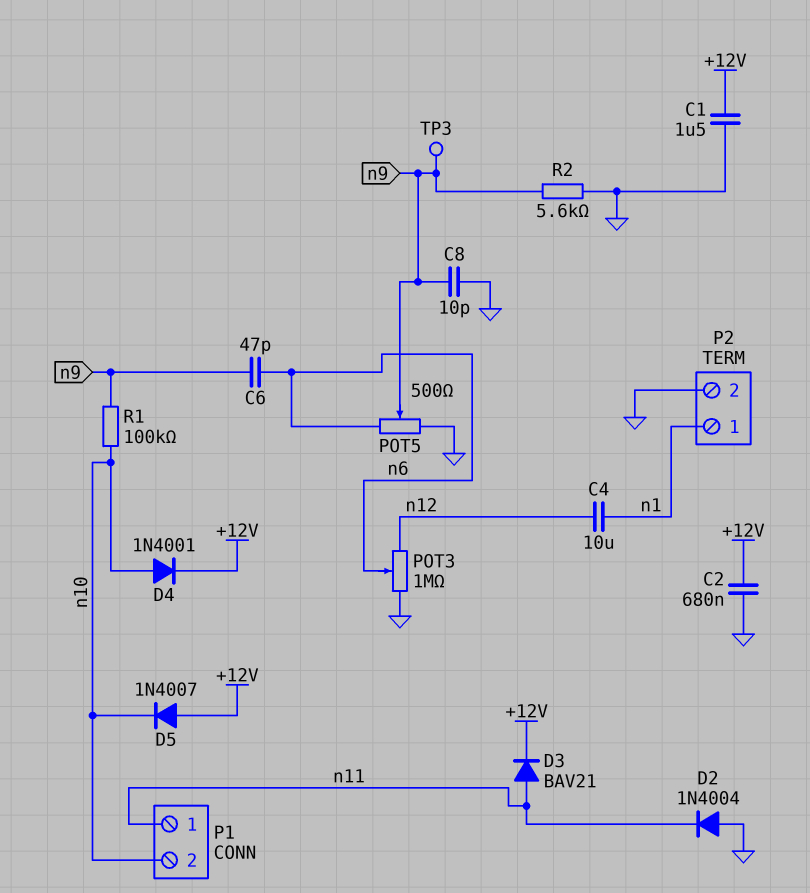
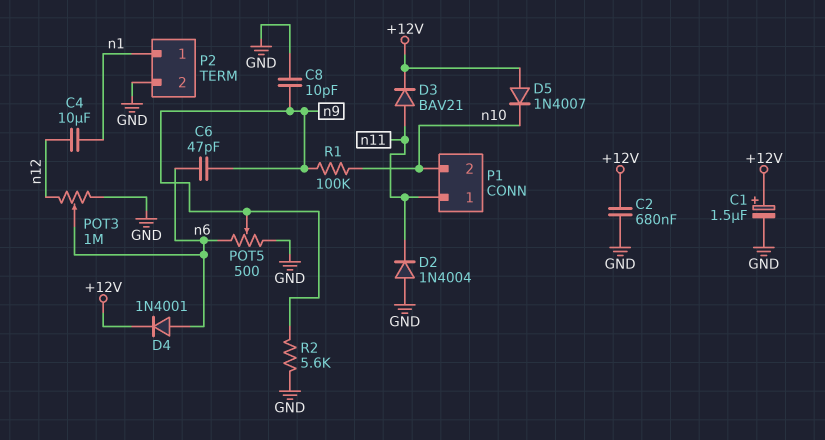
C1: 1.5uF (+12V, GND) -> 1.5uF (plus +12V, minus GND)
D4: diode 1N4001 (A n10, K +12V) -> diode 1N4001 (A n6, K +12V)
TP3: test point (n9) -> none

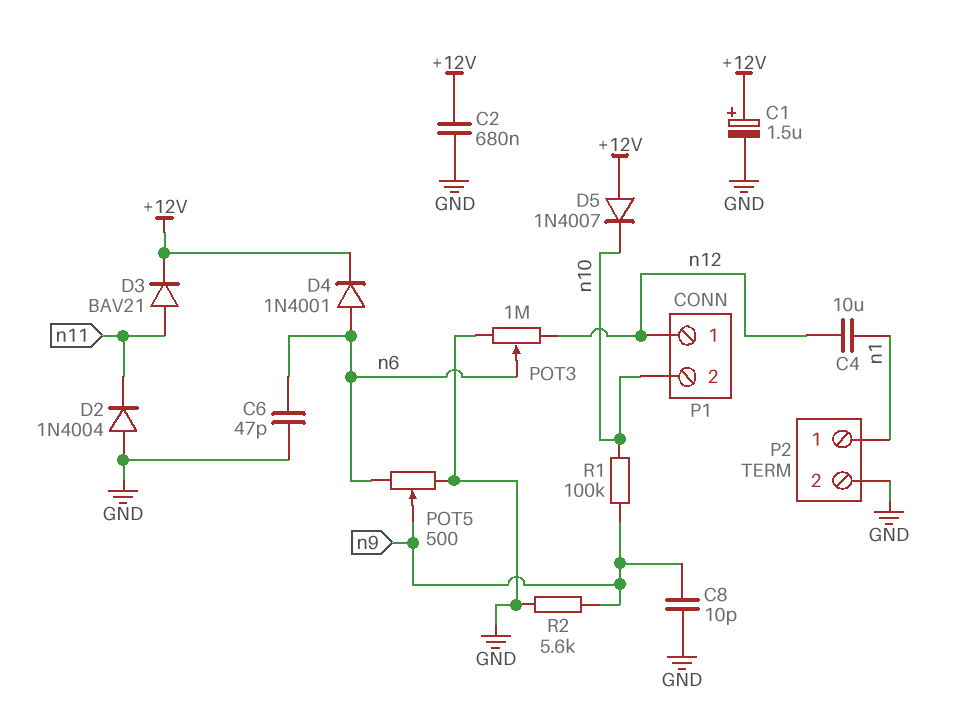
C6: 47pF (n6, n9) -> 47pF (GND, n6)
P1 pin 1: n11 -> n12

